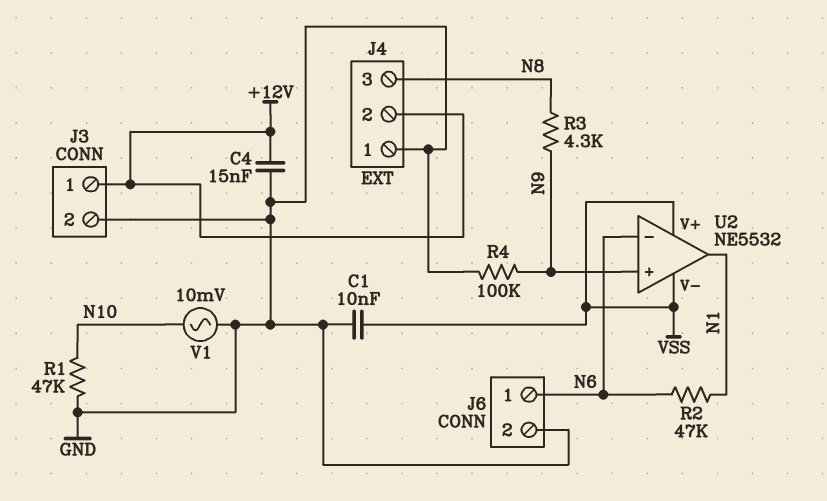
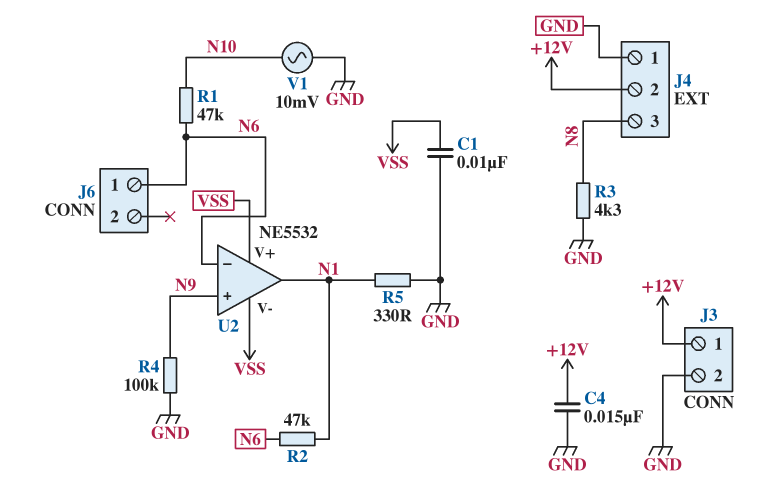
J6 pin 2: GND -> none
R1: 47k (GND, N10) -> 47k (N6, N10)
R3: 4.3k (N8, N9) -> 4.3k (GND, N8)
R5: none -> 330 (GND, N1)

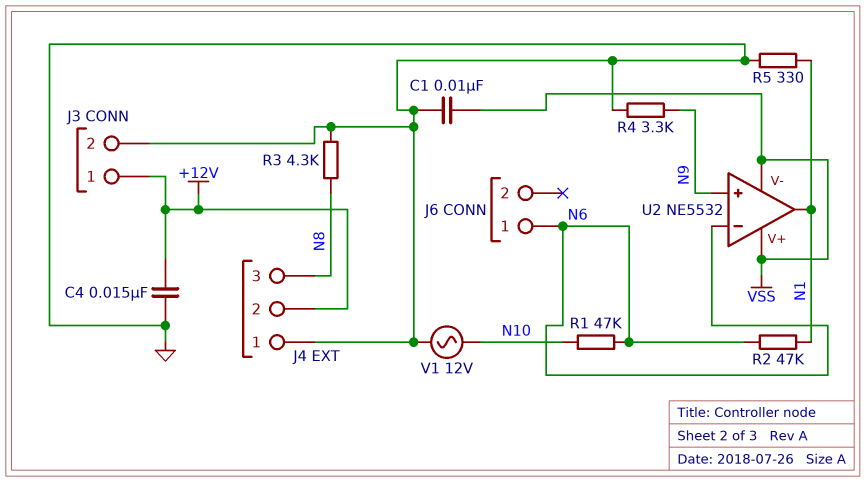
R4: 100k (GND, N9) -> 3.3k (GND, N9)
V1: AC 10mV (GND, N10) -> AC 12V (GND, N10)

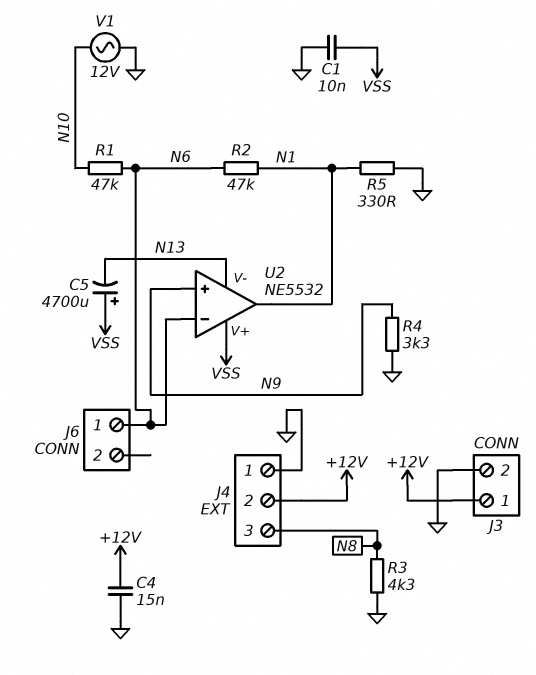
C5: none -> 4700uF (plus VSS, minus N13)
U2 pin V-: VSS -> N13

